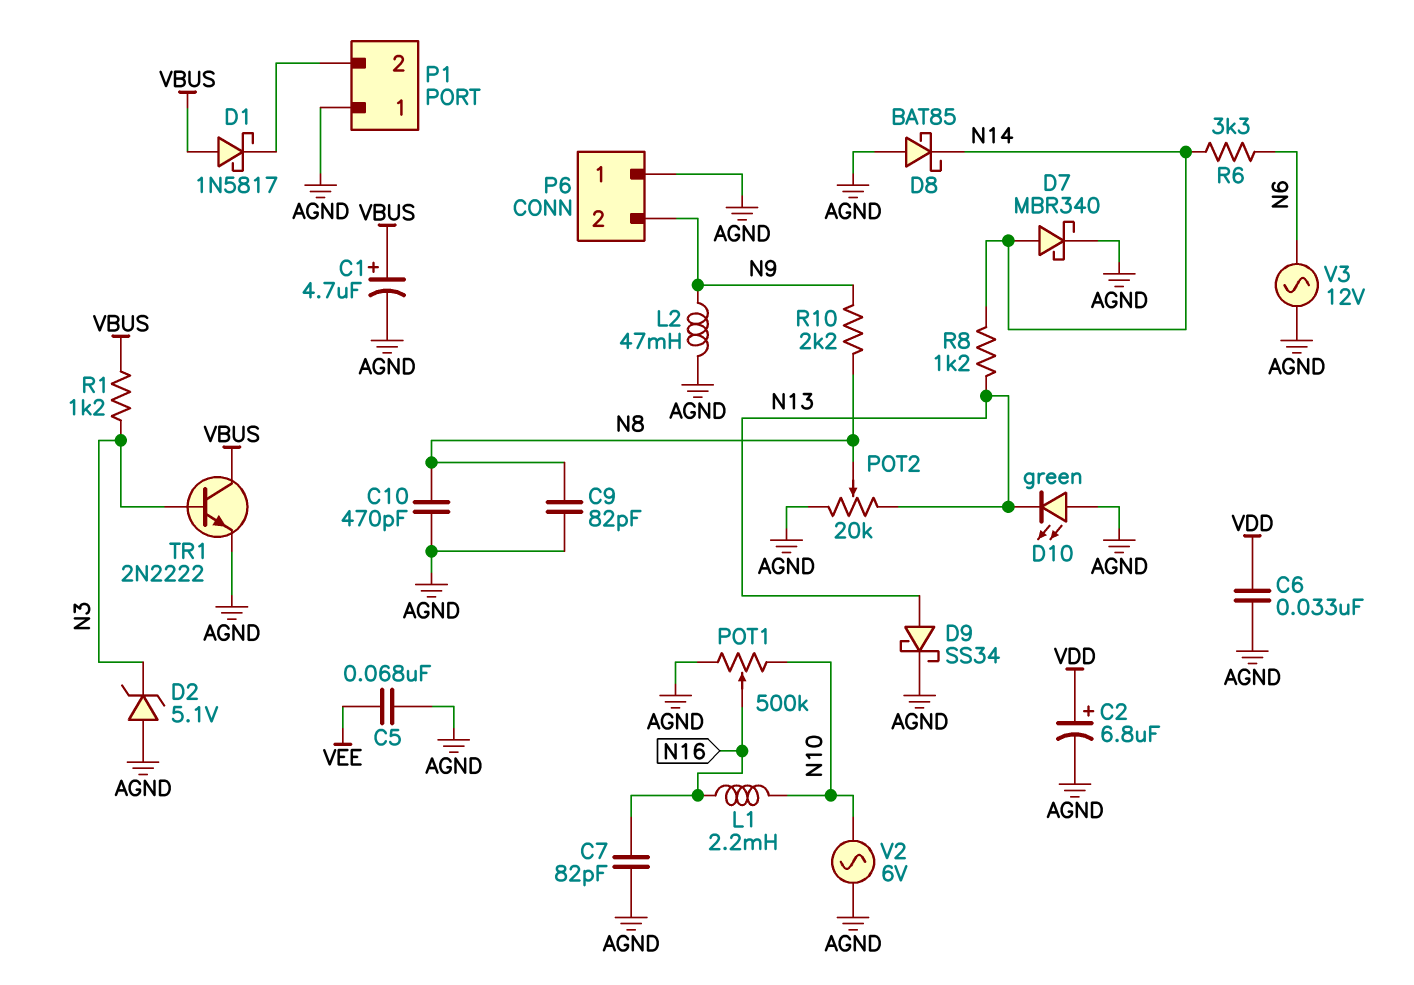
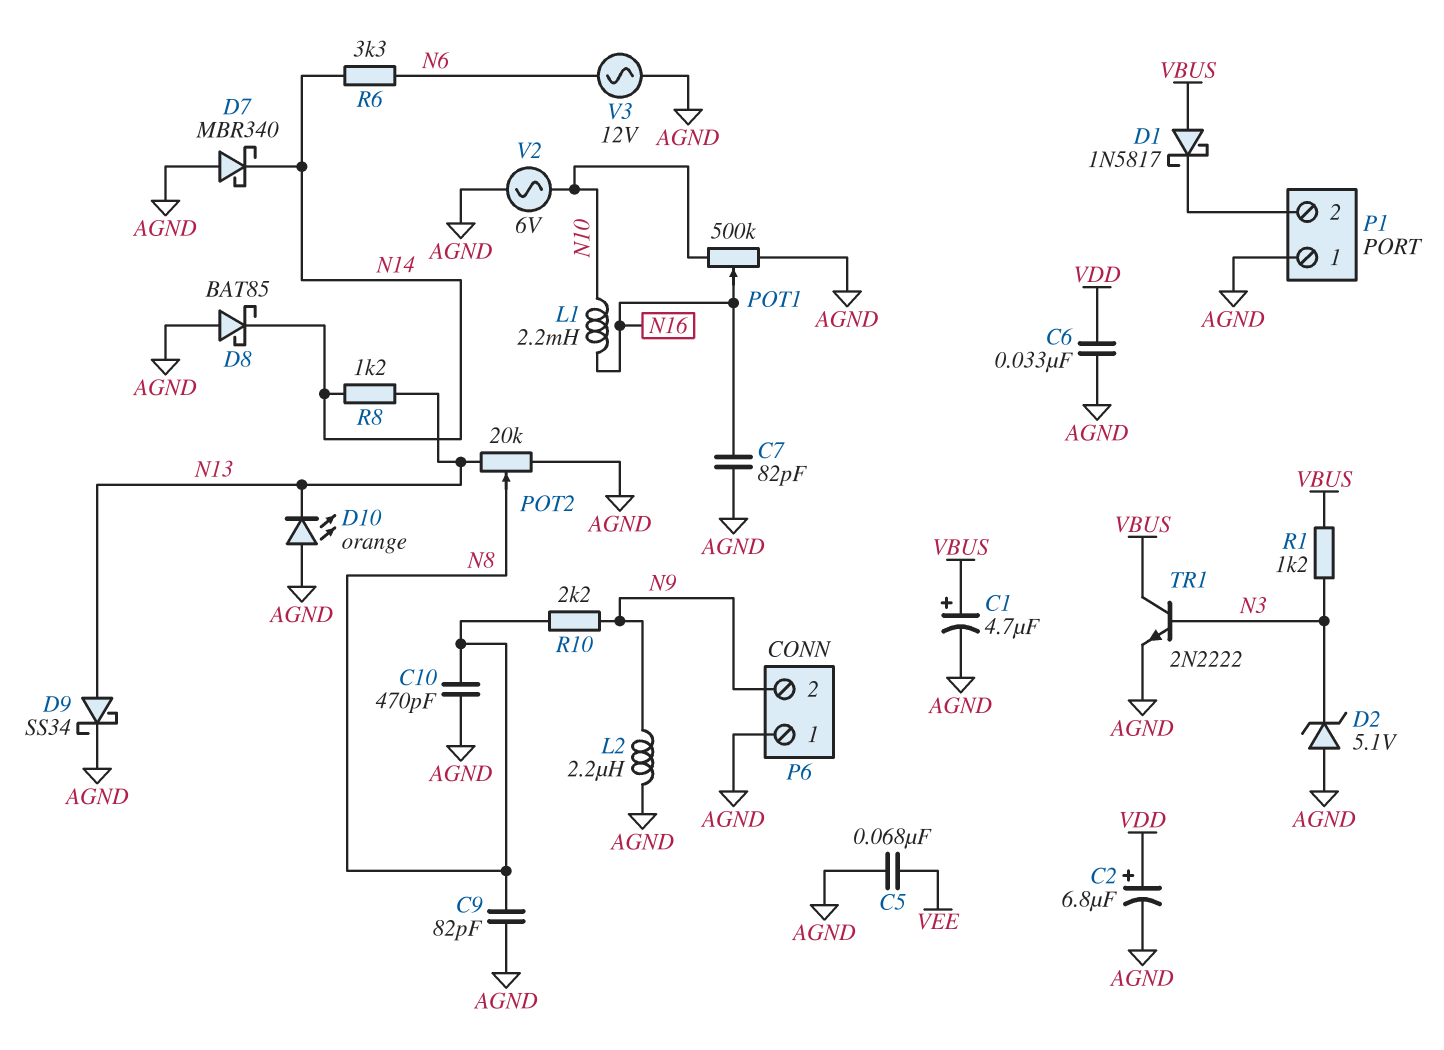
D7: schottky MBR340 (A N14, K AGND) -> schottky MBR340 (A AGND, K N14)
D10: LED green (A AGND, K N13) -> LED orange (A AGND, K N13)
L2: 47mH (AGND, N9) -> 2.2uH (AGND, N9)

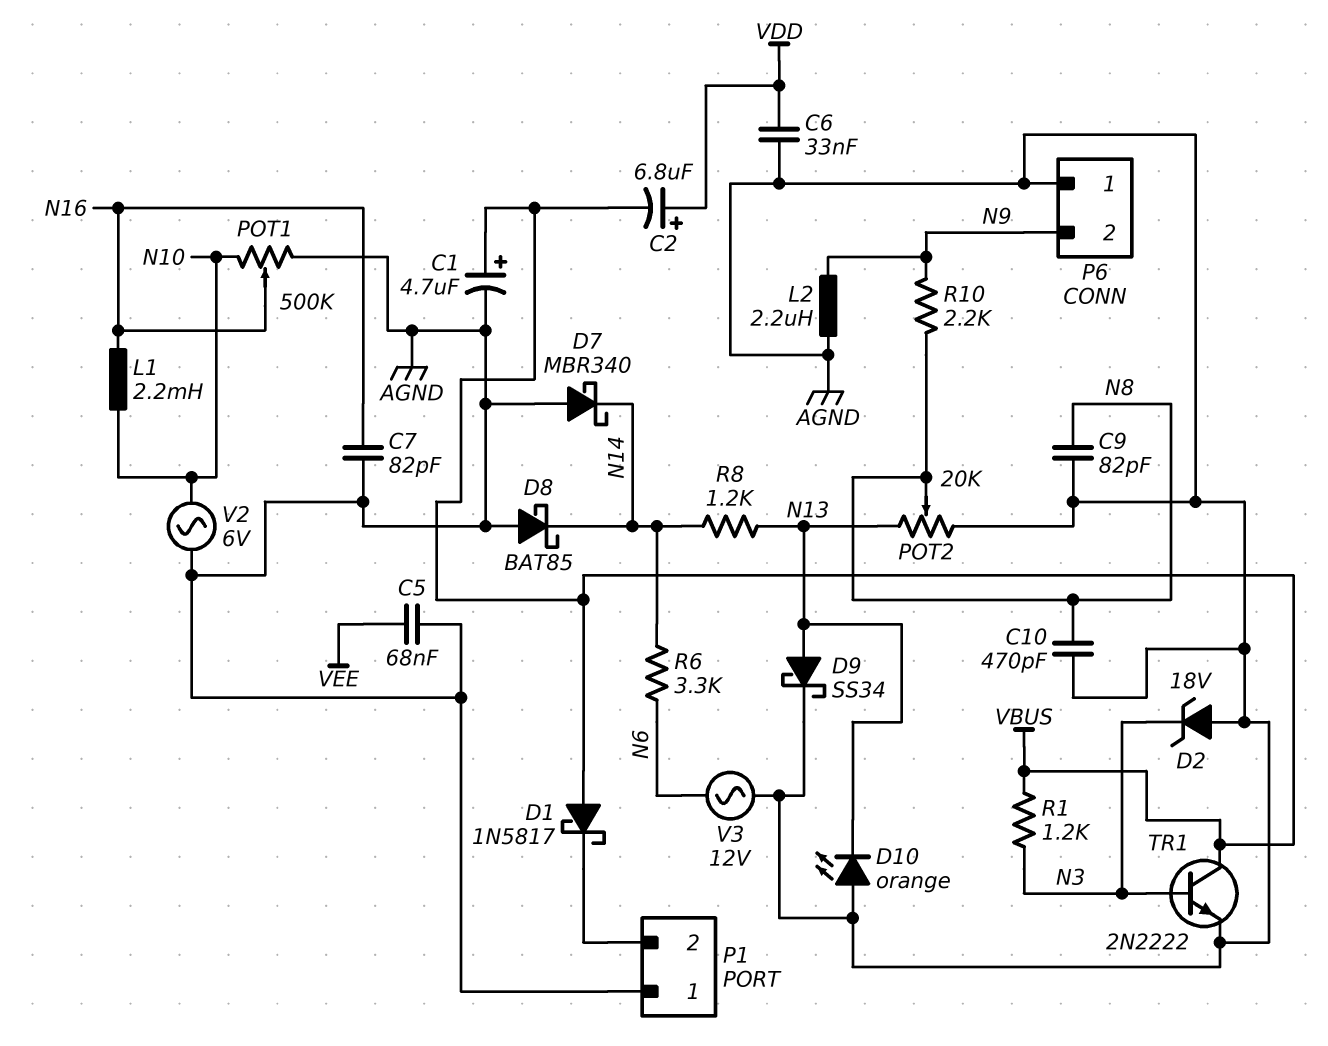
C2: 6.8uF (plus VDD, minus AGND) -> 6.8uF (plus VDD, minus VBUS)
D2: zener 5.1V (A AGND, K N3) -> zener 18V (A AGND, K N3)

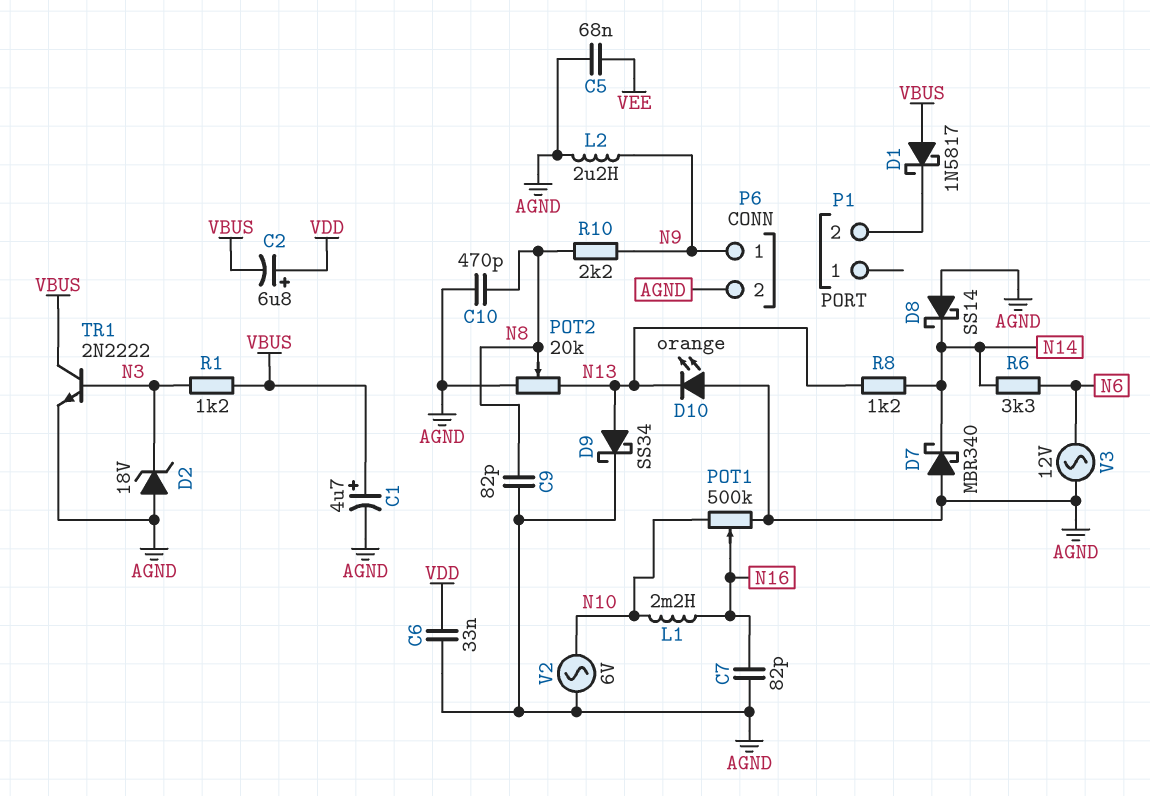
D8: schottky BAT85 (A AGND, K N14) -> schottky SS14 (A AGND, K N14)
P1 pin 1: AGND -> none
P6 pin 1: AGND -> N9
P6 pin 2: N9 -> AGND

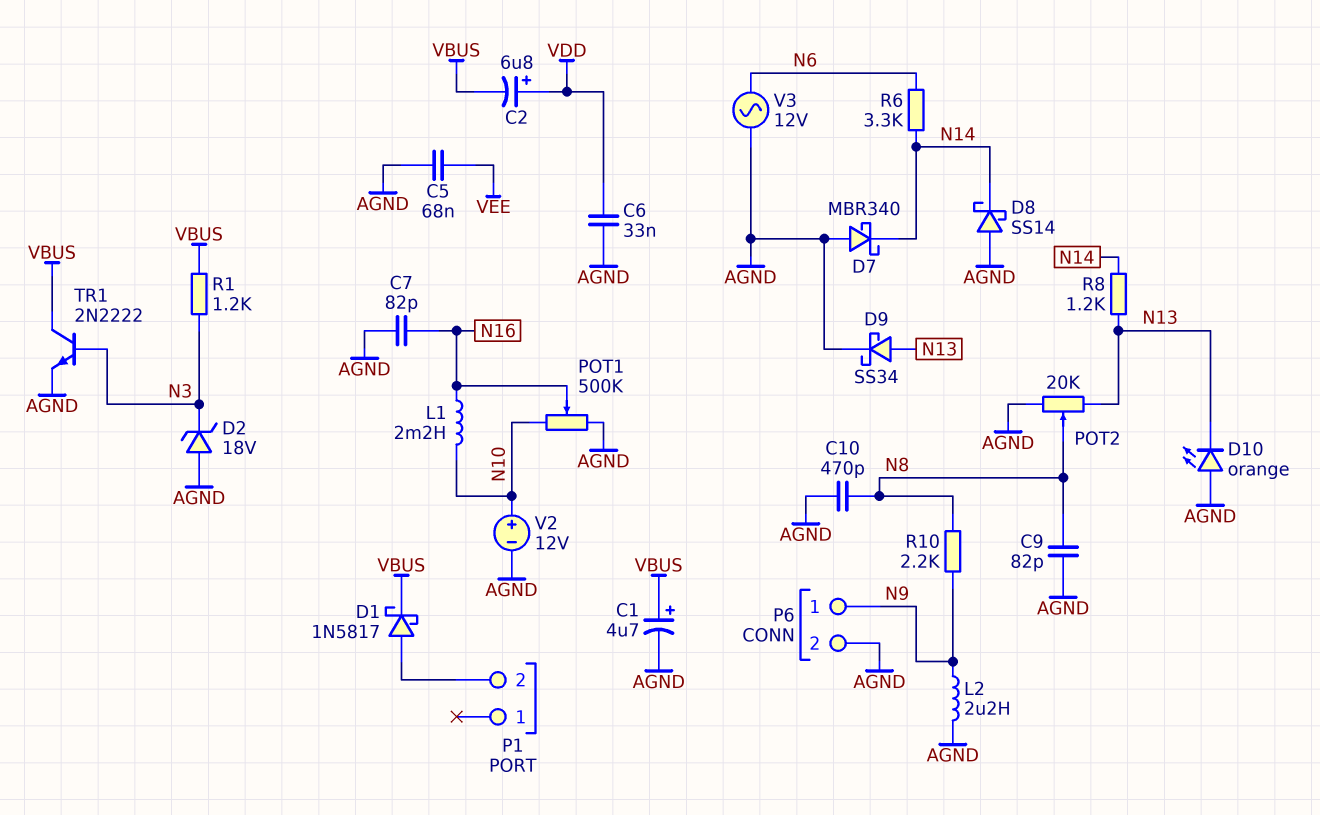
D1: schottky 1N5817 (A VBUS, K P1/2) -> schottky 1N5817 (A P1/2, K VBUS)
V2: AC 6V (AGND, N10) -> 12V (plus N10, minus AGND)

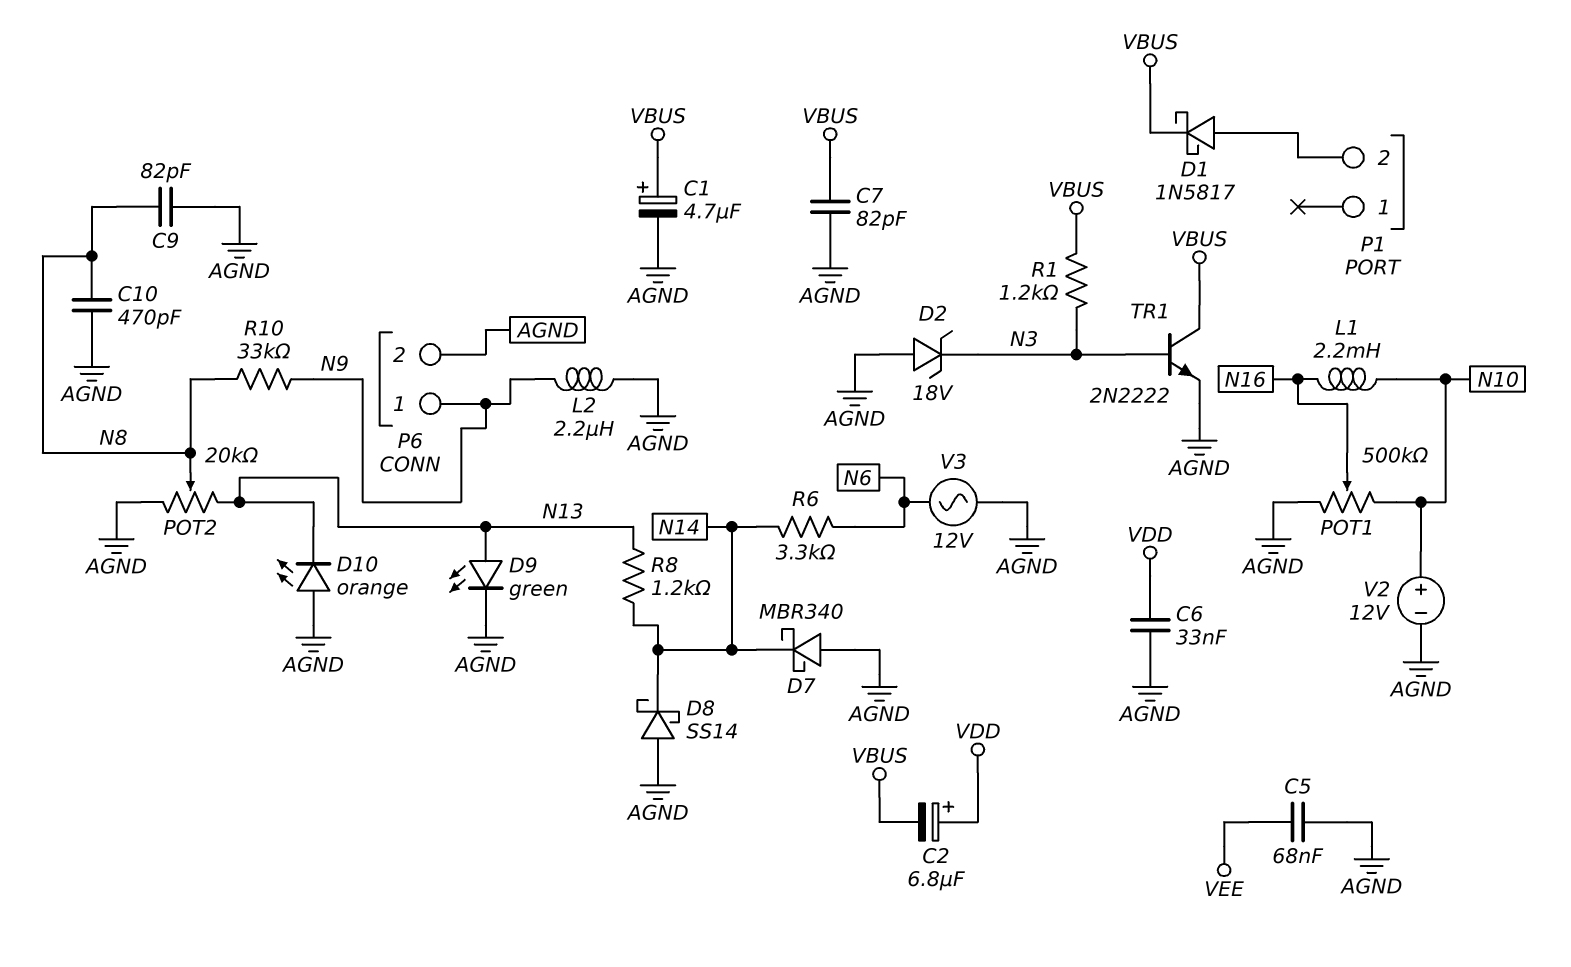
C7: 82pF (AGND, N16) -> 82pF (AGND, VBUS)
D9: schottky SS34 (A N13, K AGND) -> LED green (A N13, K AGND)
R10: 2.2k (N8, N9) -> 33k (N8, N9)

